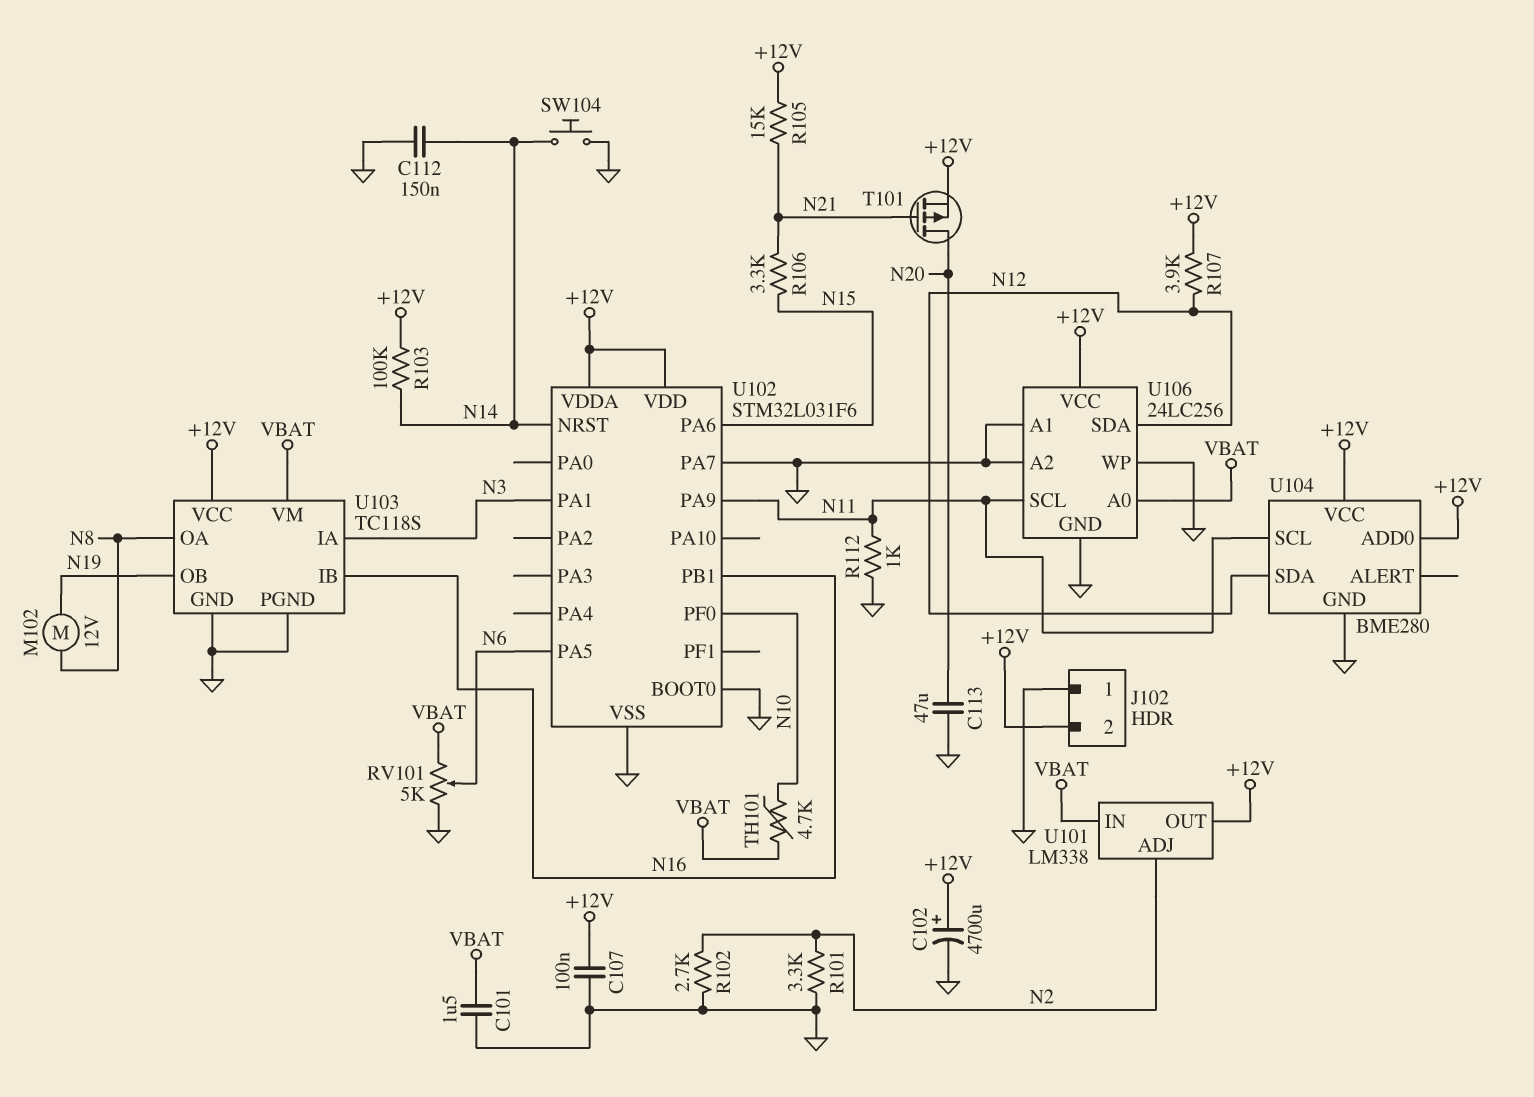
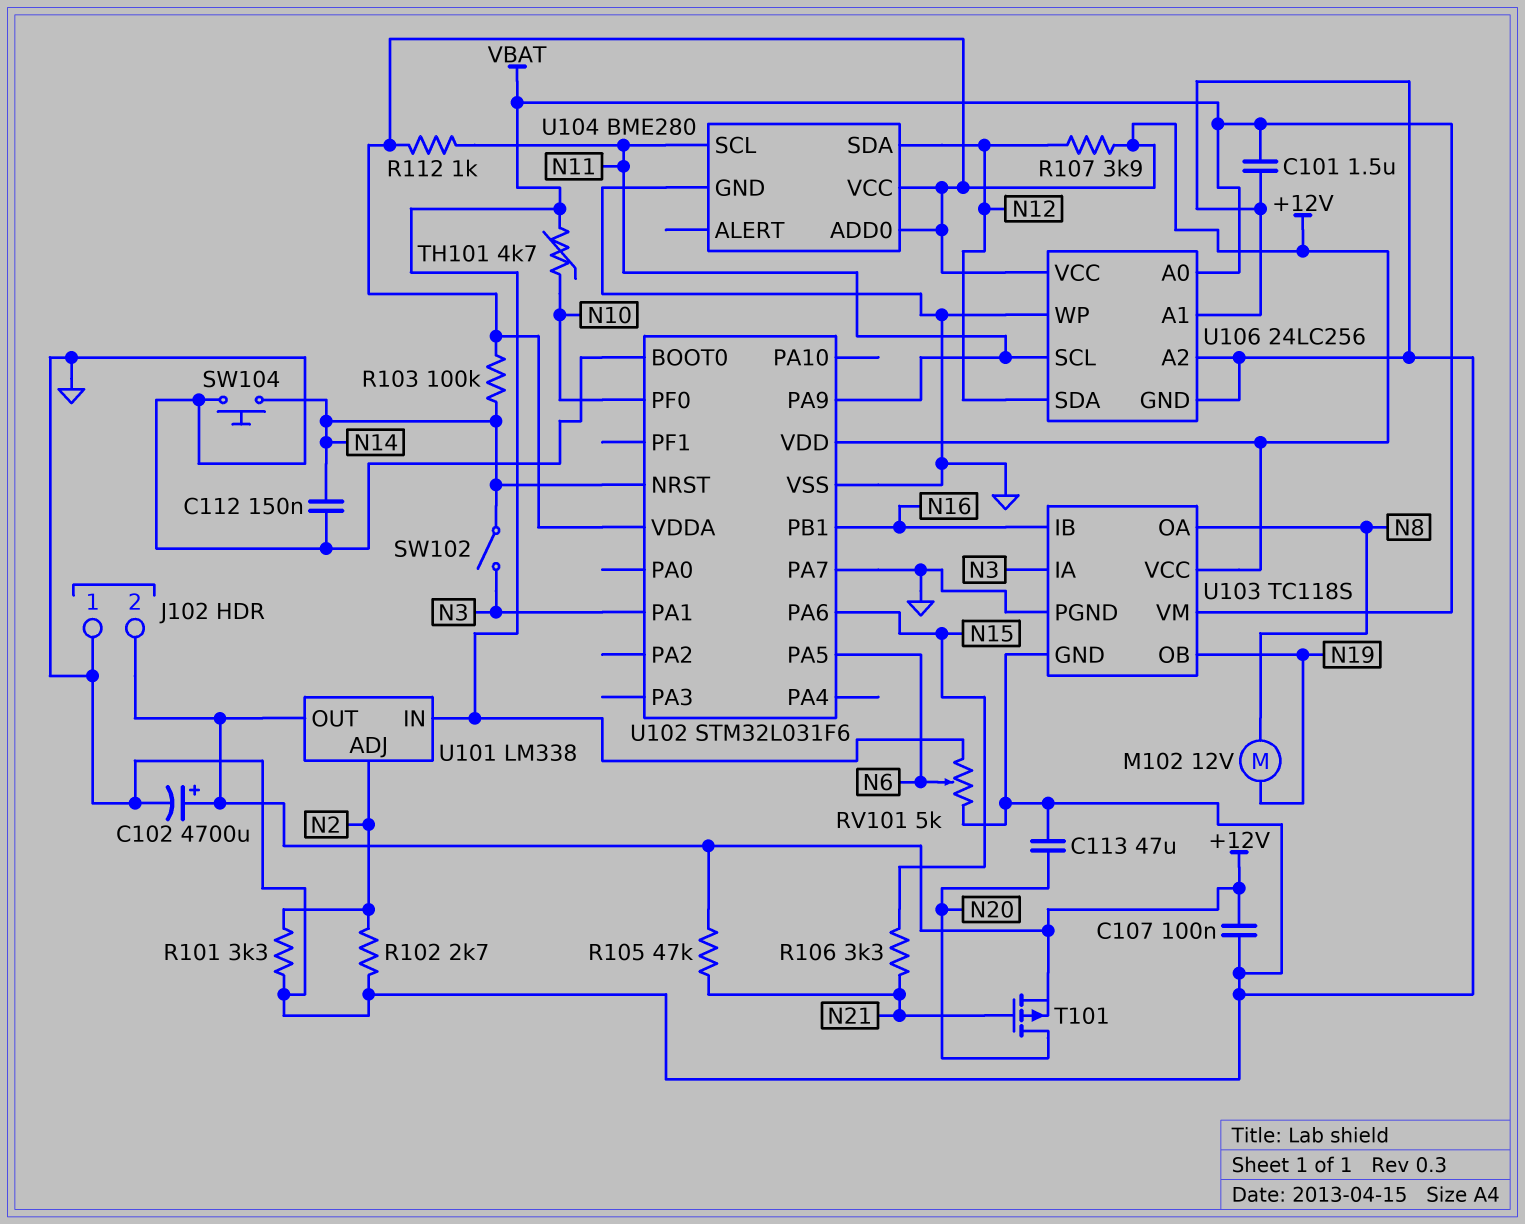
R105: 15k (+12V, N21) -> 47k (+12V, N21)
R112: 1k (GND, N11) -> 1k (+12V, N11)
SW102: none -> switch (N3, N14)

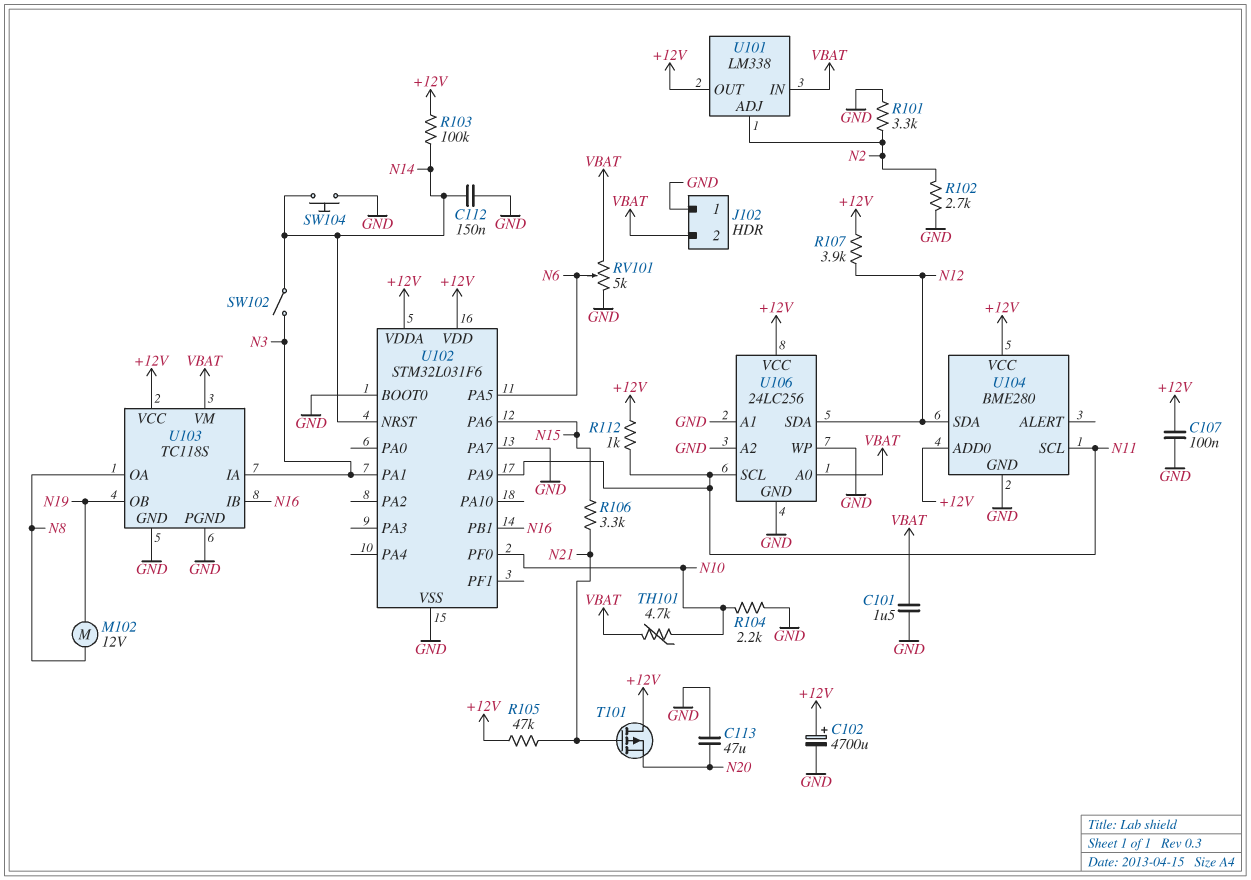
J102 pin 2: +12V -> VBAT
R104: none -> 2.2k (GND, N10)
T101: PMOS (G N21, D N20, S +12V) -> PMOS (G N21, D +12V, S N20)

